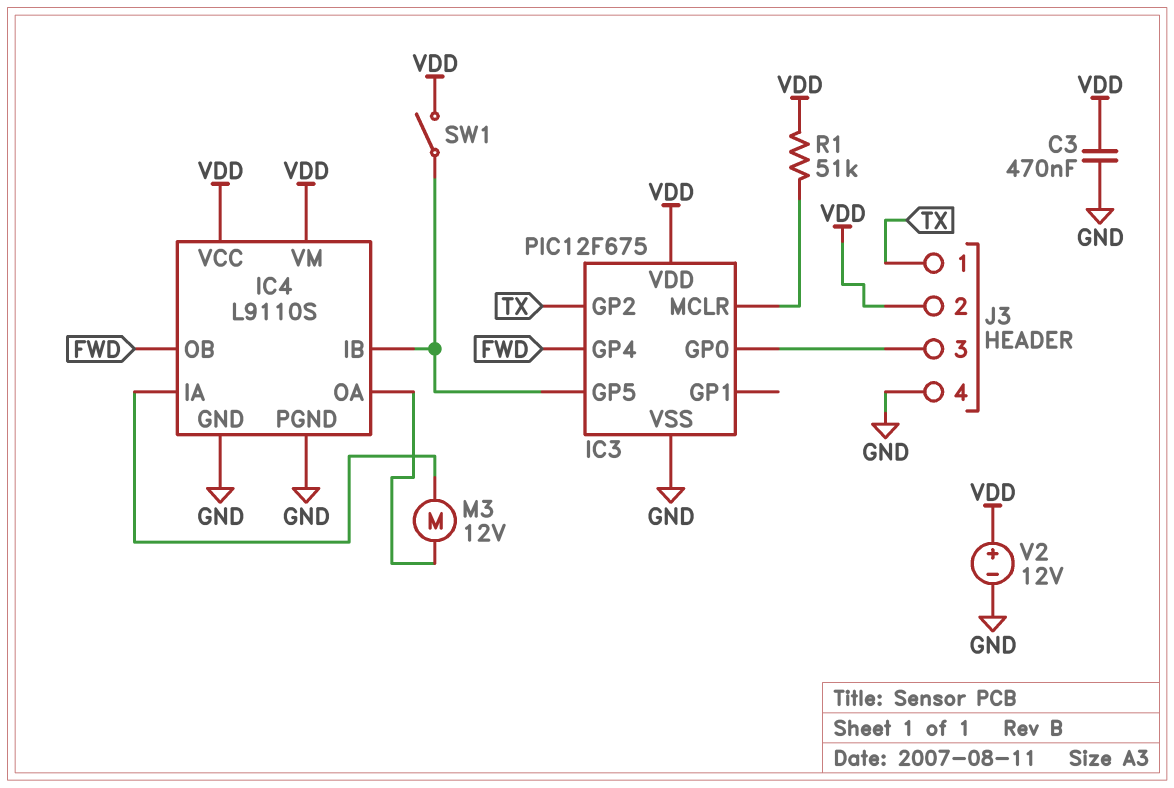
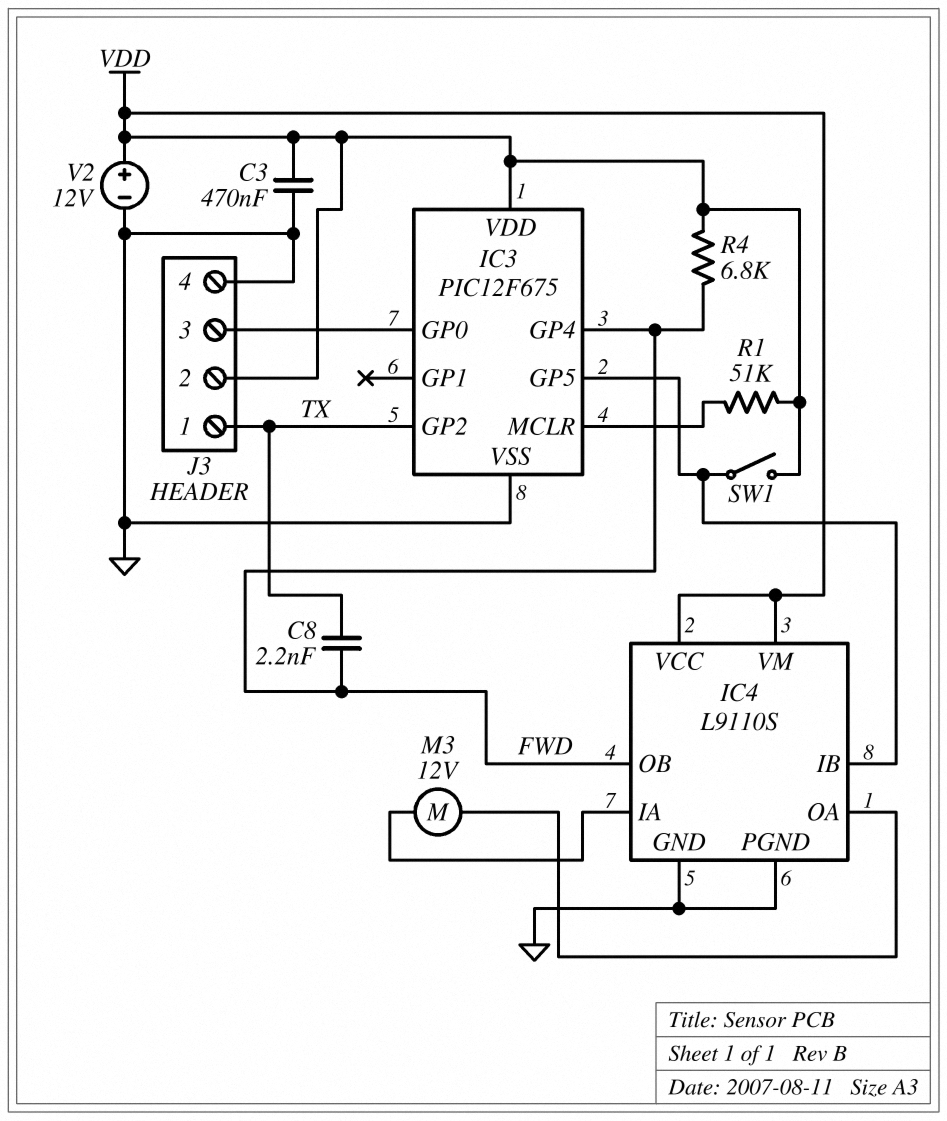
C8: none -> 2.2nF (FWD, TX)
R4: none -> 6.8k (FWD, VDD)

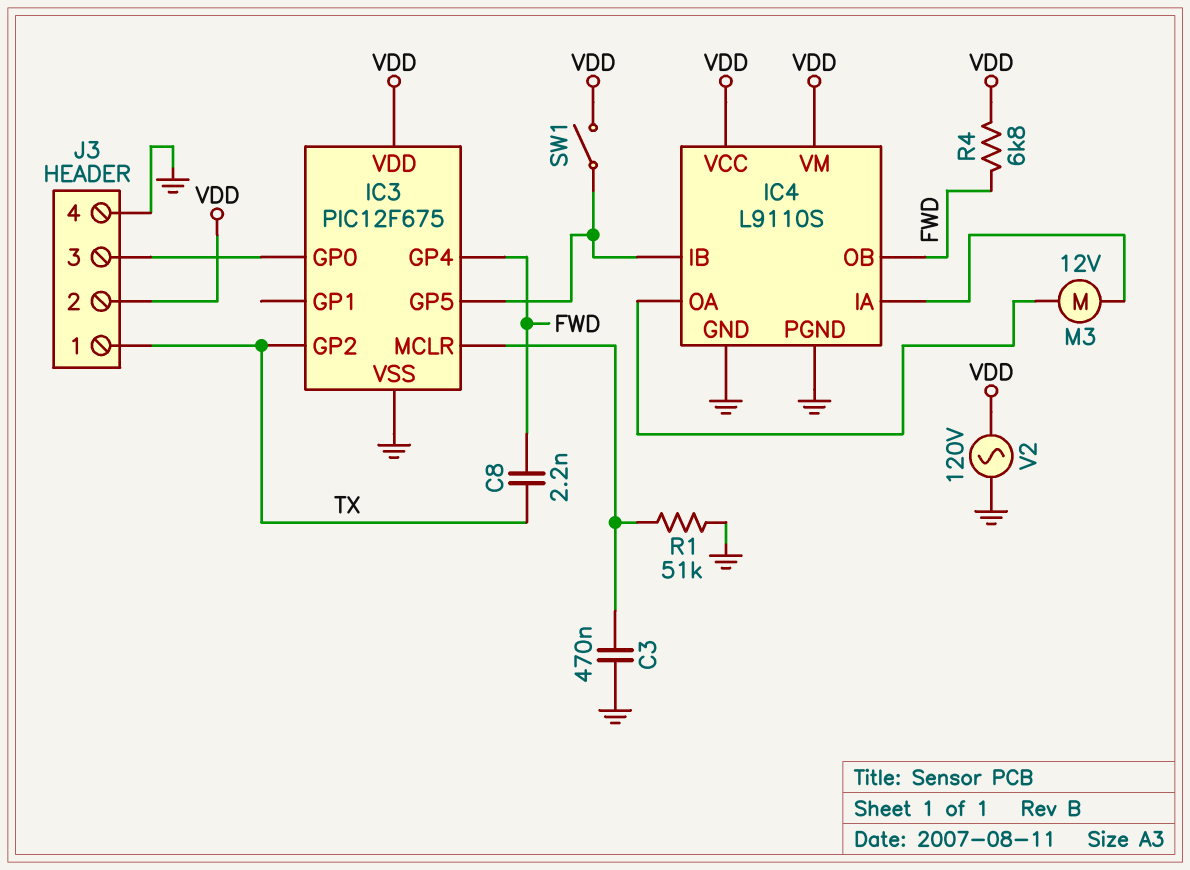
C3: 470nF (GND, VDD) -> 470nF (GND, IC3/MCLR)
R1: 51k (IC3/MCLR, VDD) -> 51k (GND, IC3/MCLR)
V2: 12V (plus VDD, minus GND) -> AC 120V (GND, VDD)

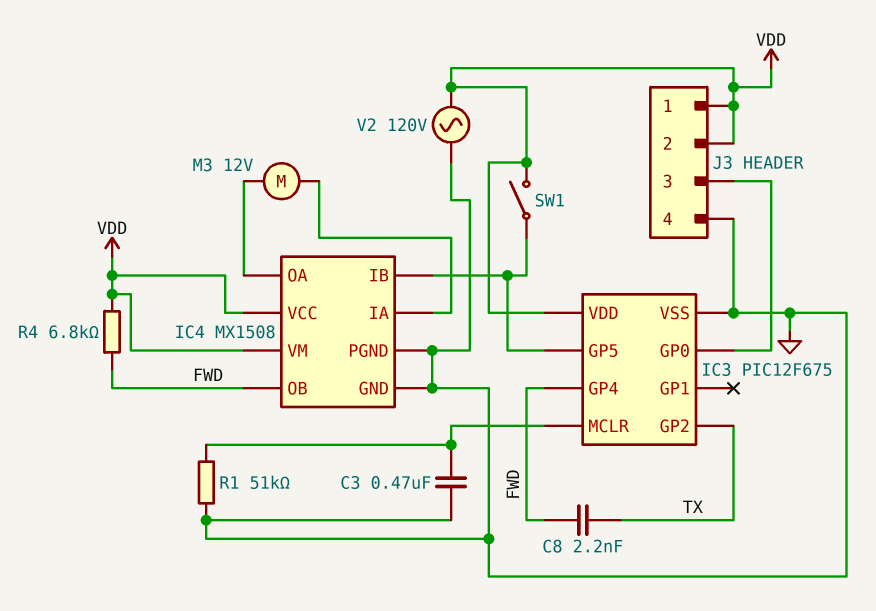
IC4: L9110S -> MX1508
J3 pin 1: TX -> VDD

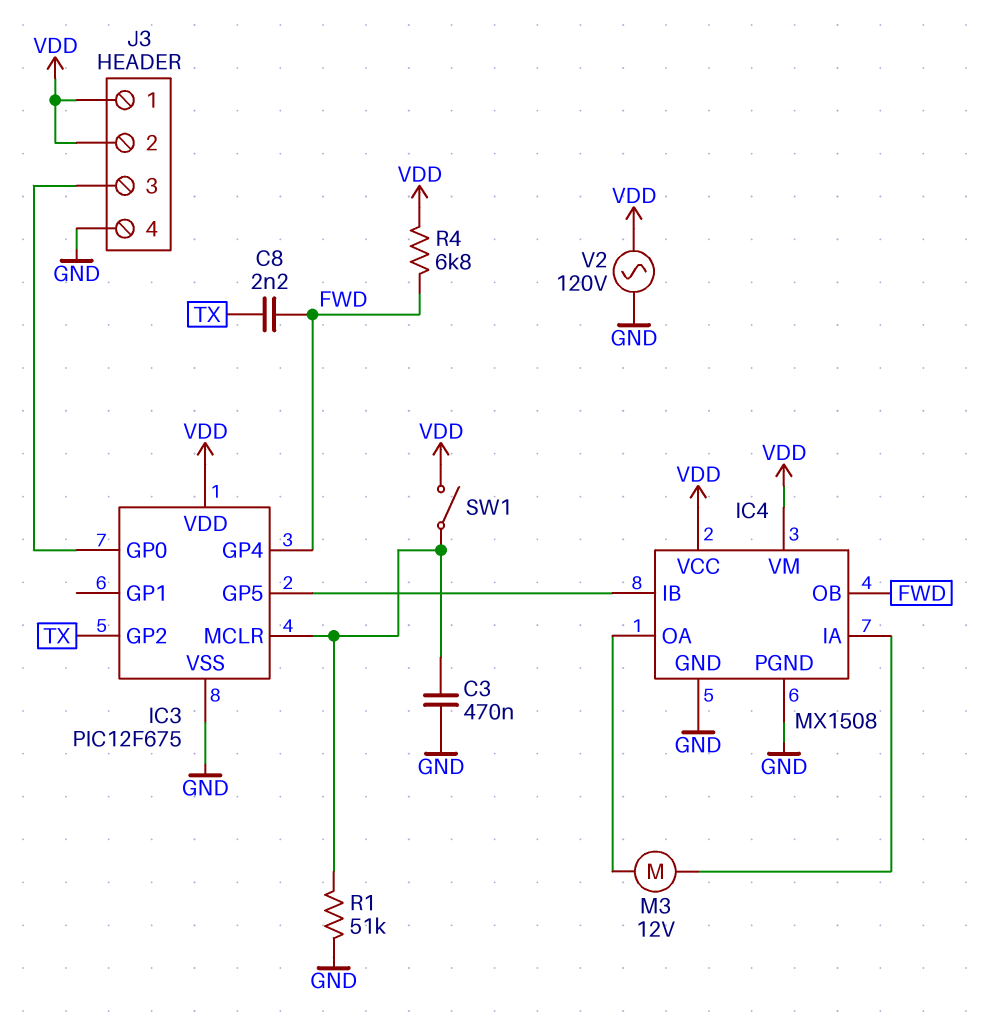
SW1: switch (IC3/GP5, VDD) -> switch (IC3/MCLR, VDD)

